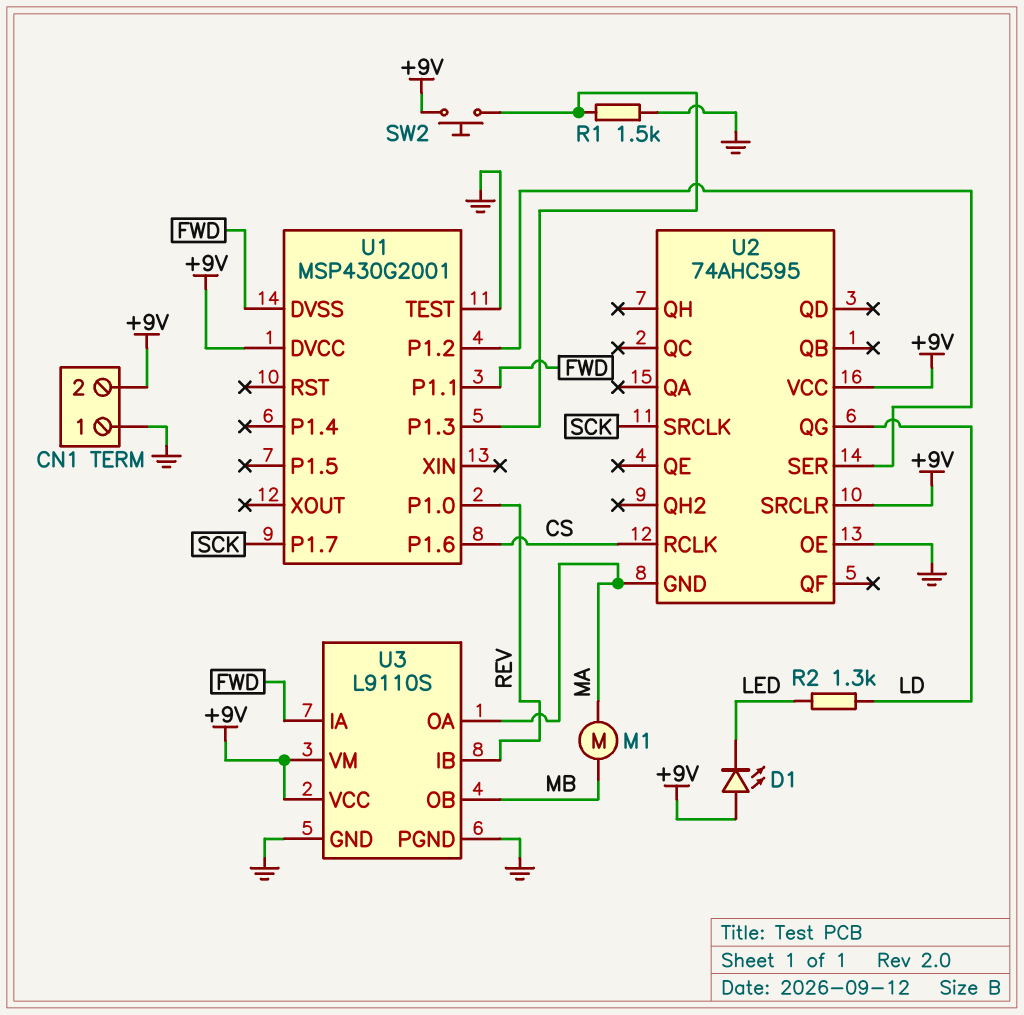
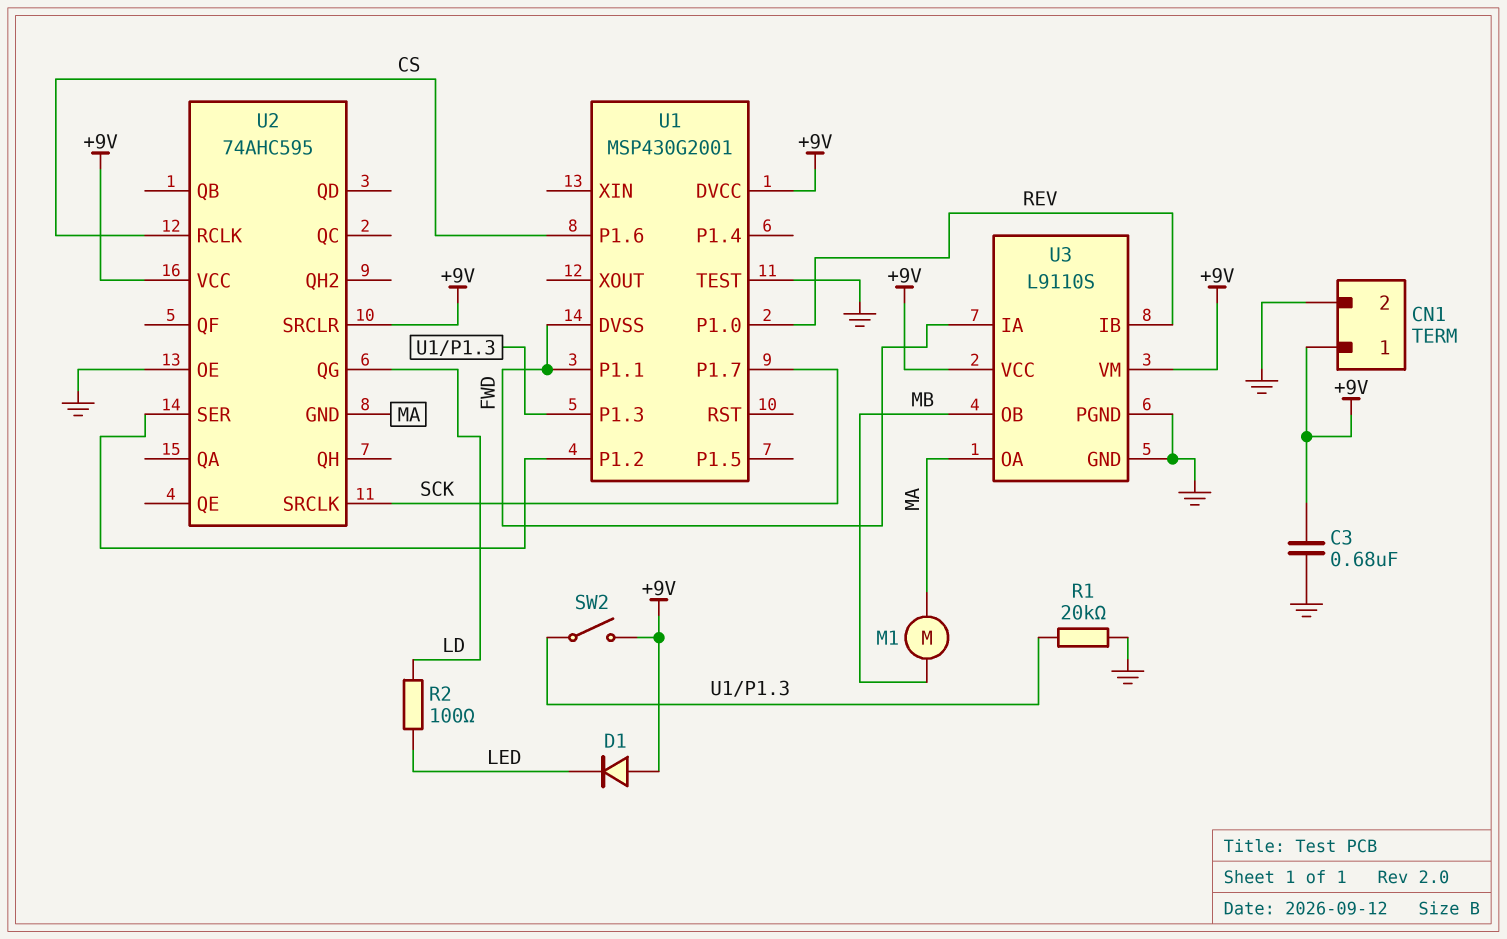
C3: none -> 680nF (+9V, GND)
CN1 pin 1: GND -> +9V
CN1 pin 2: +9V -> GND
D1: LED (A +9V, K LED) -> diode (A +9V, K LED)
R1: 1.5k (GND, U1/P1.3) -> 20k (GND, U1/P1.3)
R2: 1.3k (LD, LED) -> 100 (LD, LED)
SW2: button (+9V, U1/P1.3) -> switch (+9V, U1/P1.3)

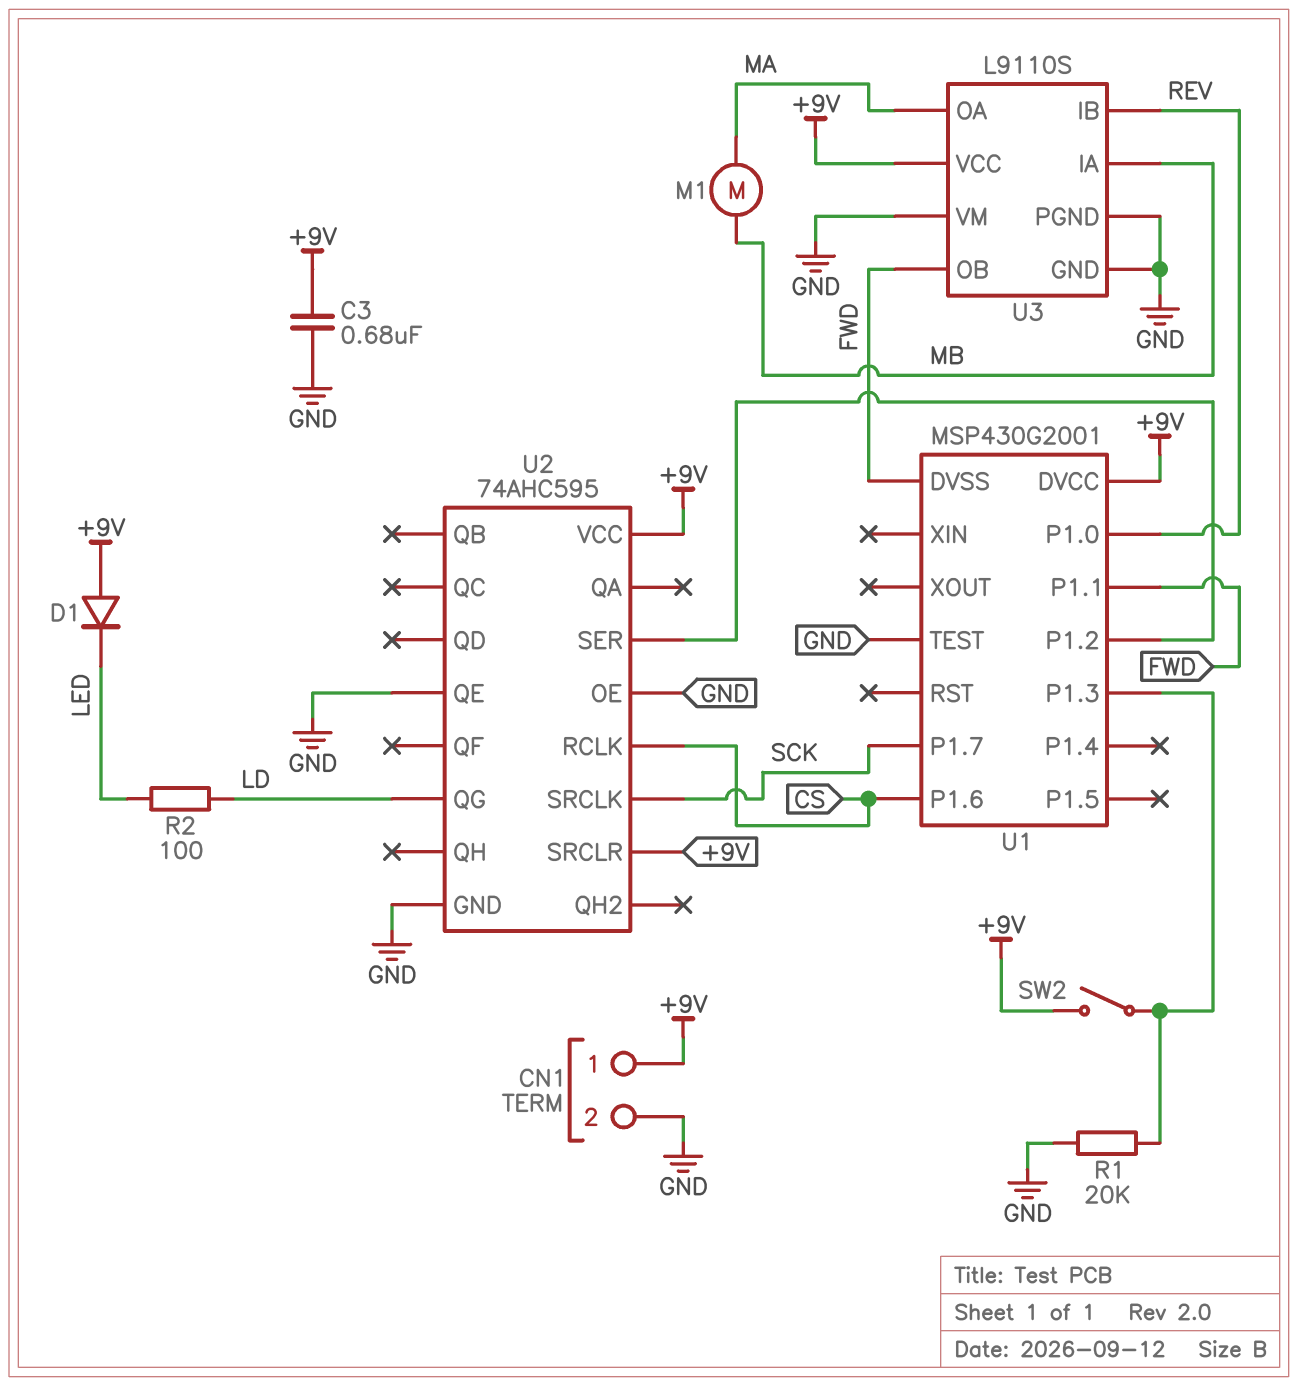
U2 pin GND: MA -> GND
U2 pin QE: none -> GND
U3 pin IA: FWD -> MB
U3 pin OB: MB -> FWD
U3 pin VM: +9V -> GND

